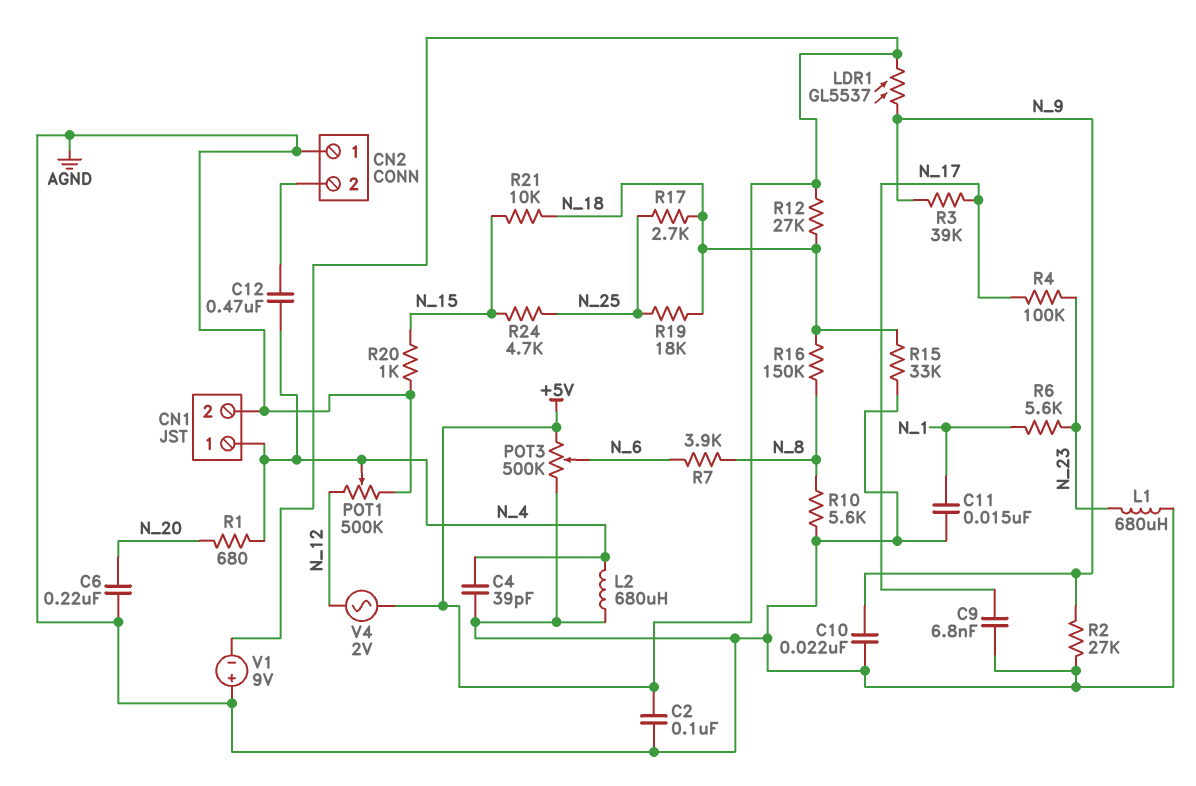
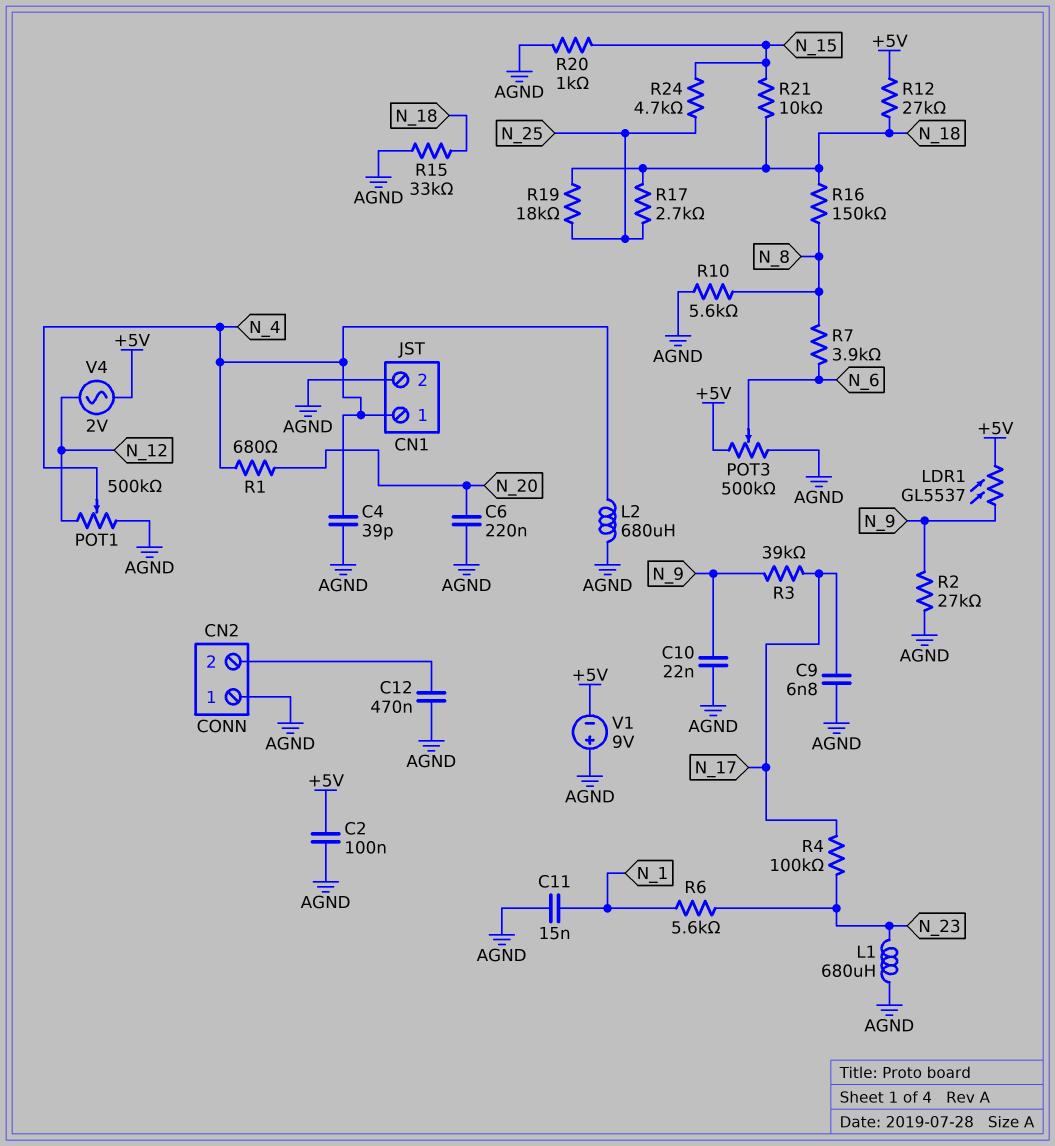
C12: 470nF (CN2/2, N_4) -> 470nF (AGND, CN2/2)

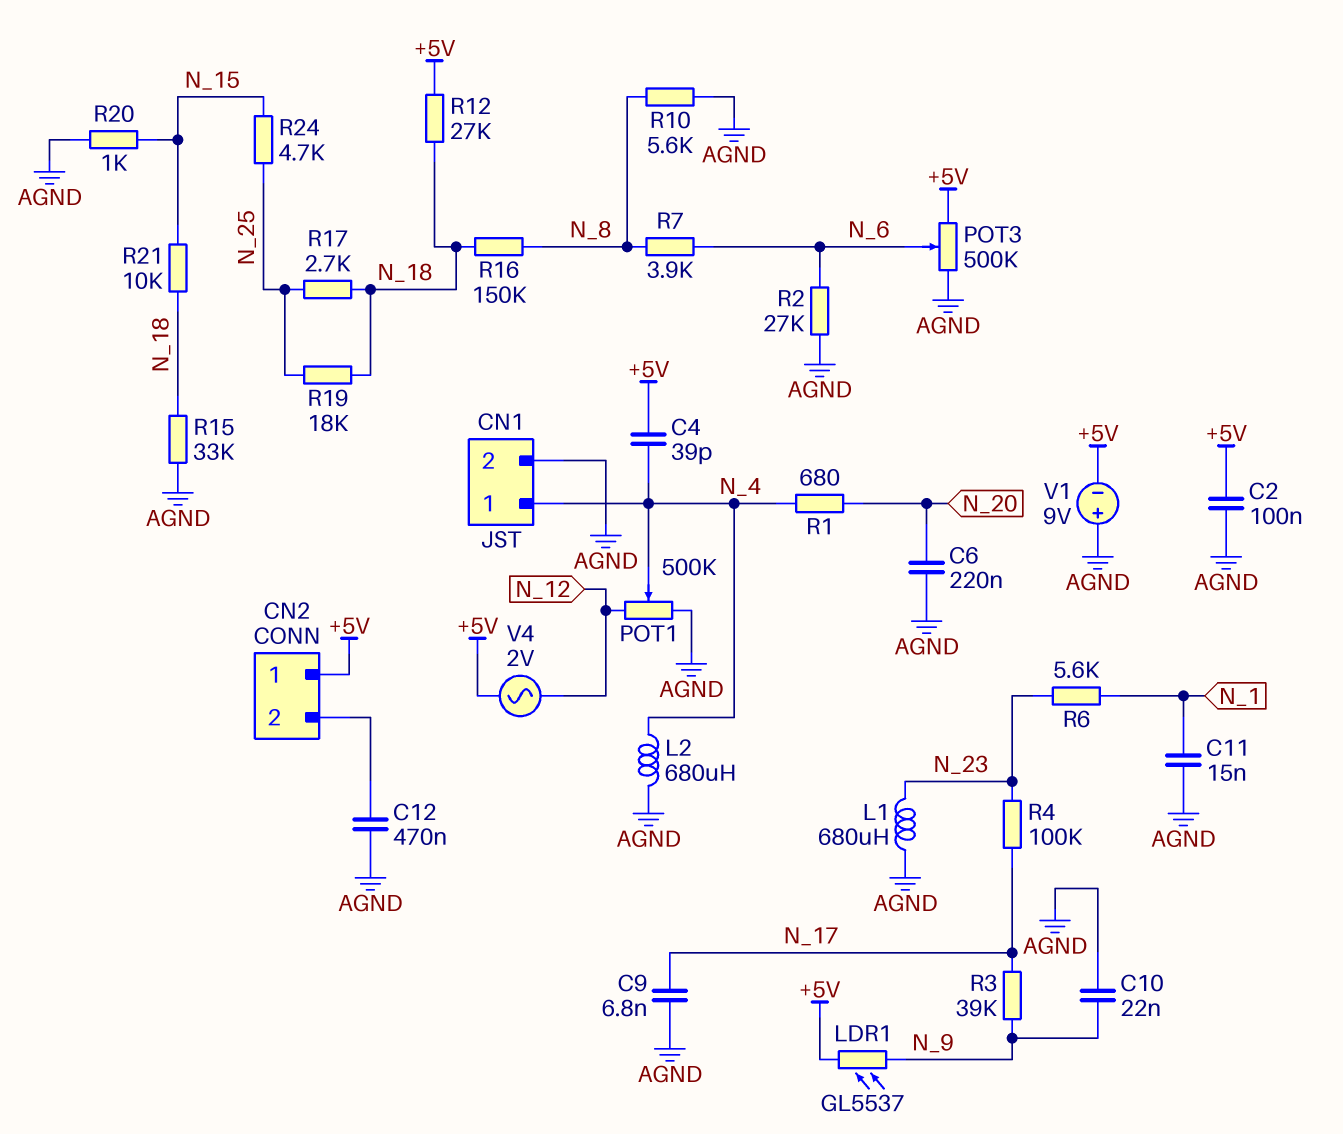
C4: 39pF (AGND, N_4) -> 39pF (+5V, N_4)
CN2 pin 1: AGND -> +5V
R2: 27k (AGND, N_9) -> 27k (AGND, N_6)

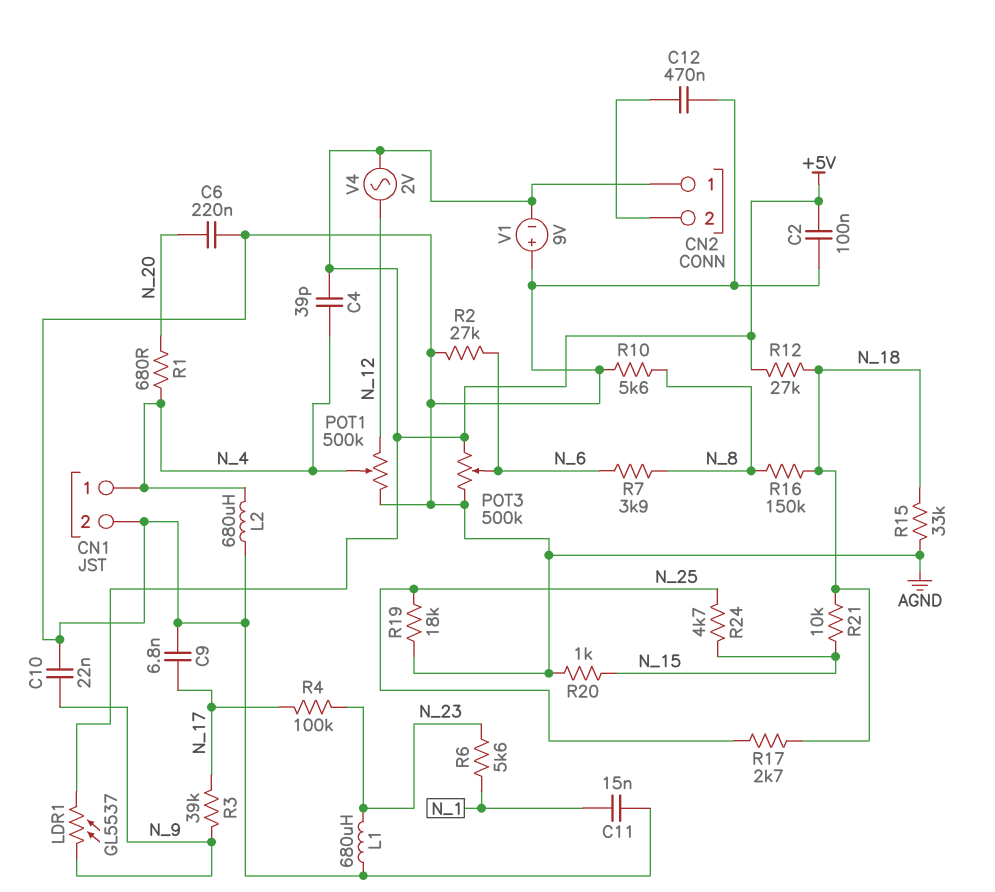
R19: 18k (N_18, N_25) -> 18k (AGND, N_25)

